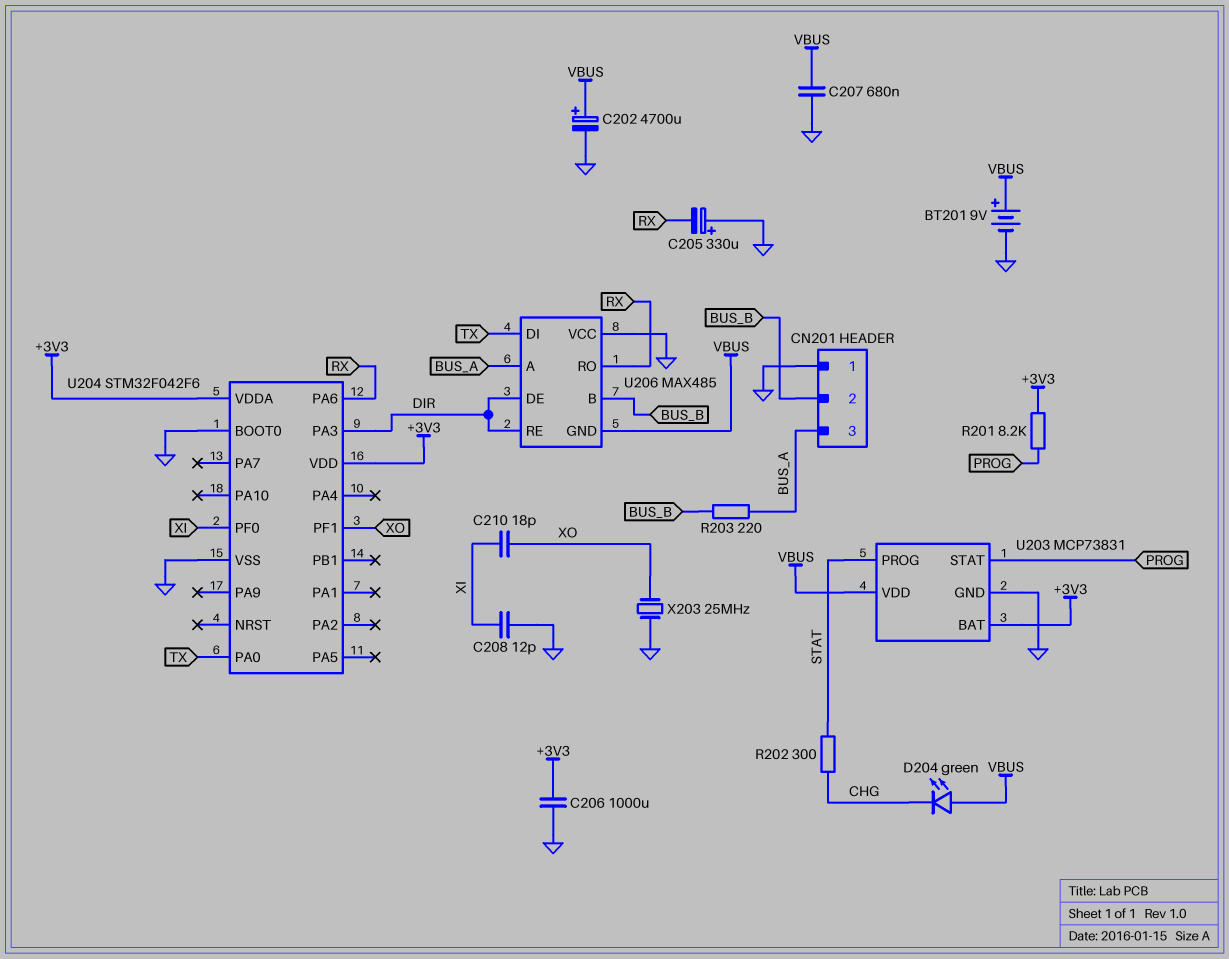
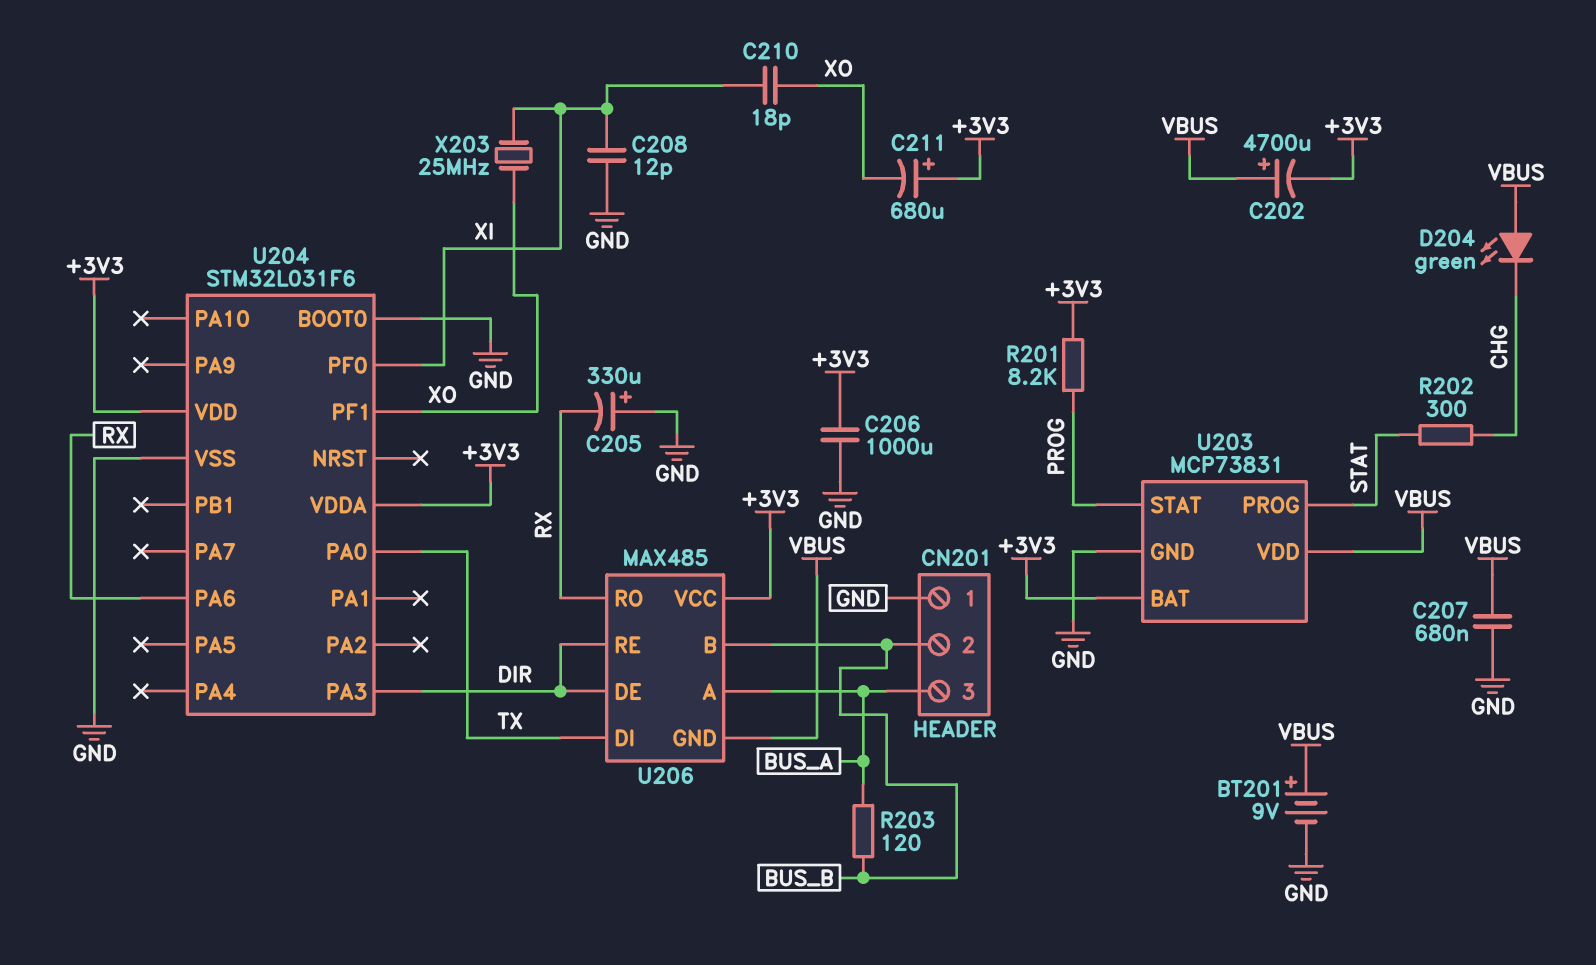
C202: 4700uF (plus VBUS, minus GND) -> 4700uF (plus VBUS, minus +3V3)
C211: none -> 680uF (plus +3V3, minus XO)
R203: 220 (BUS_A, BUS_B) -> 120 (BUS_A, BUS_B)
U204: STM32F042F6 -> STM32L031F6
U206 pin VCC: GND -> +3V3
X203: 25MHz (GND, XO) -> 25MHz (XI, XO)

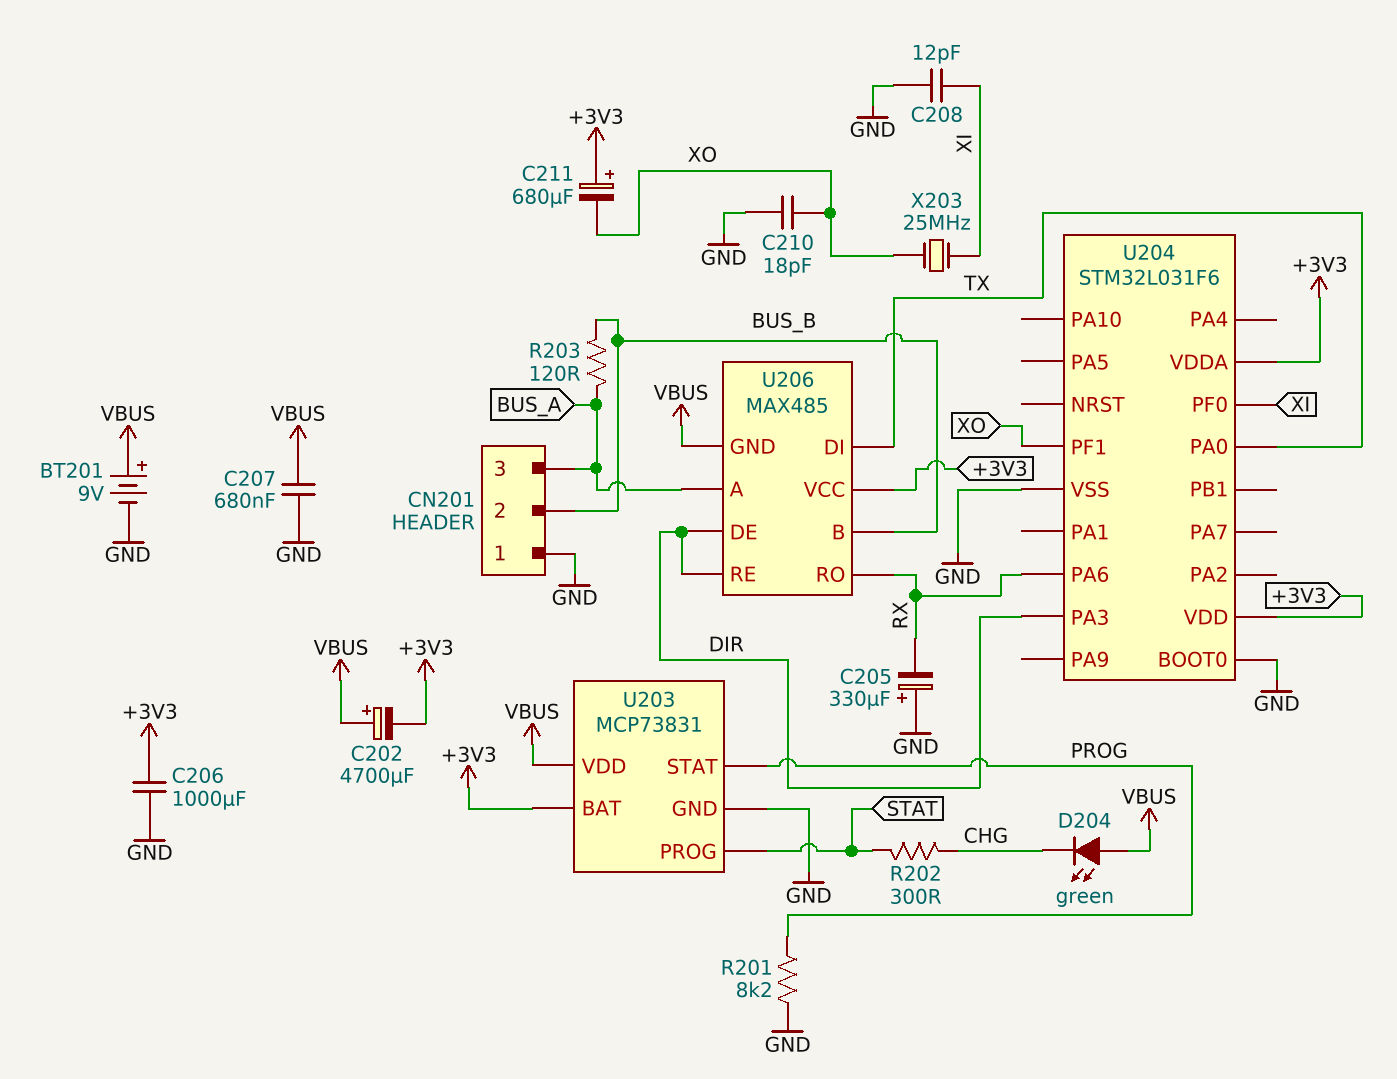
C210: 18pF (XI, XO) -> 18pF (GND, XO)
R201: 8.2k (+3V3, PROG) -> 8.2k (GND, PROG)

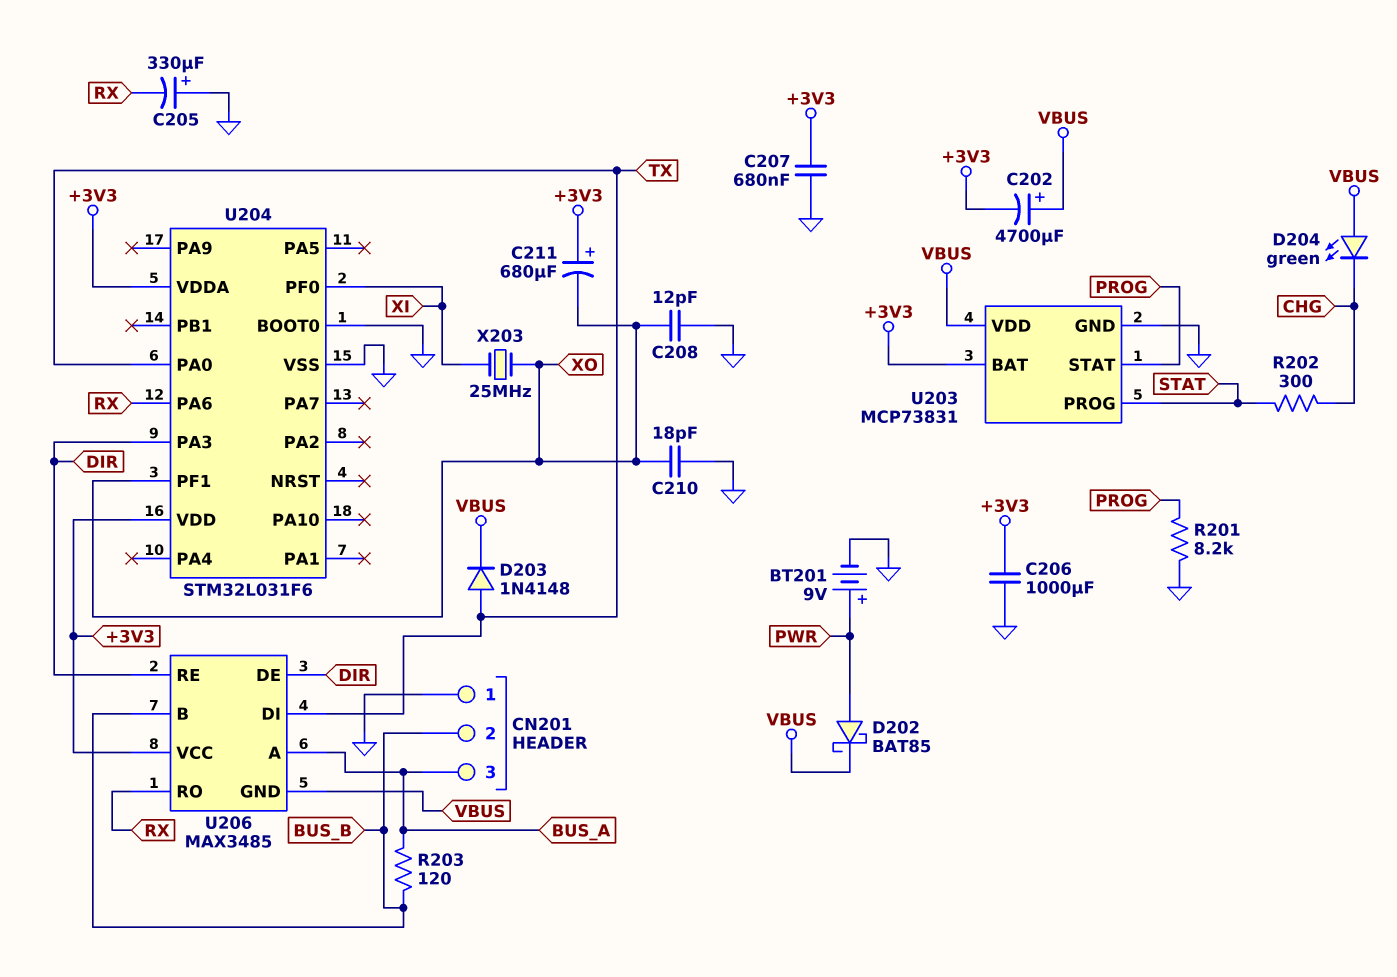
BT201: 9V (plus VBUS, minus GND) -> 9V (plus PWR, minus GND)
C207: 680nF (GND, VBUS) -> 680nF (+3V3, GND)
C208: 12pF (GND, XI) -> 12pF (GND, XO)
D202: none -> schottky BAT85 (A PWR, K VBUS)
D203: none -> diode 1N4148 (A TX, K VBUS)
U206: MAX485 -> MAX3485

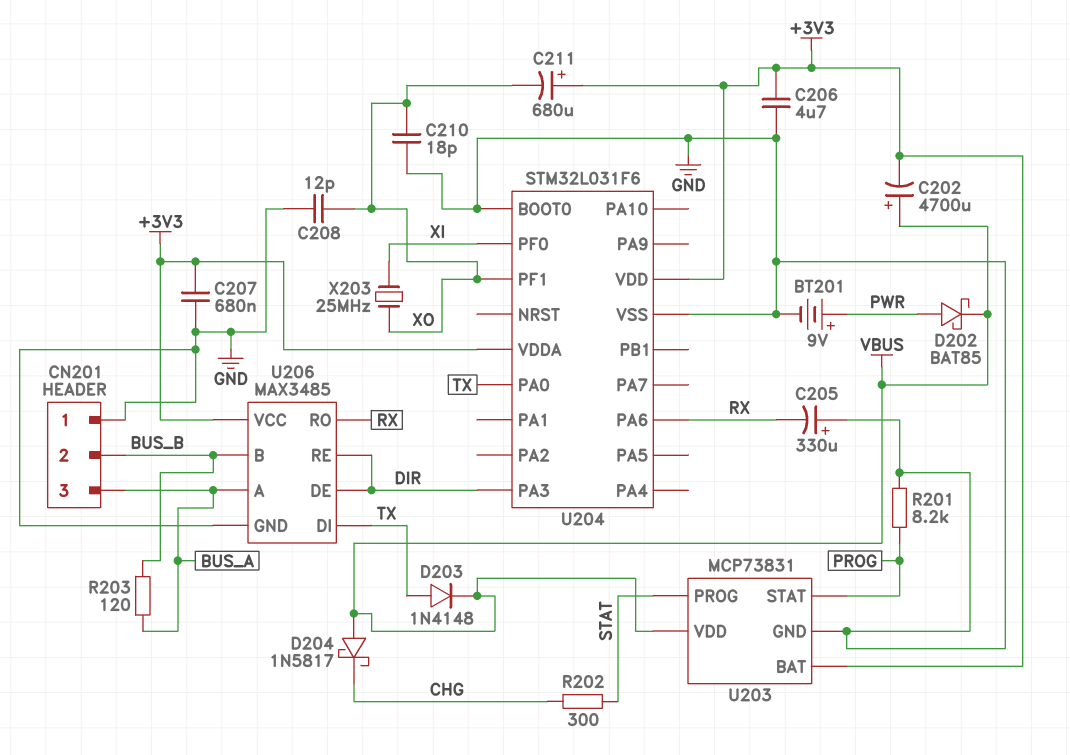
C206: 1000uF (+3V3, GND) -> 4.7uF (+3V3, GND)
D204: LED green (A VBUS, K CHG) -> schottky 1N5817 (A VBUS, K CHG)
U206 pin GND: VBUS -> GND

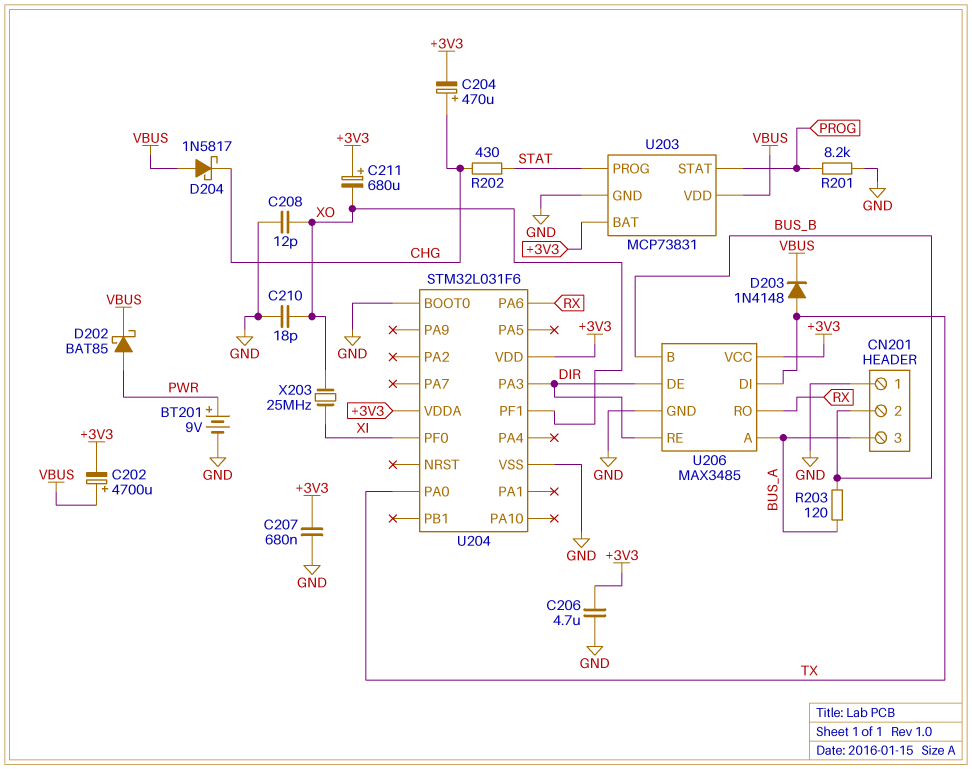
C204: none -> 470uF (plus CHG, minus +3V3)
C205: 330uF (plus GND, minus RX) -> none
R202: 300 (CHG, STAT) -> 430 (CHG, STAT)

